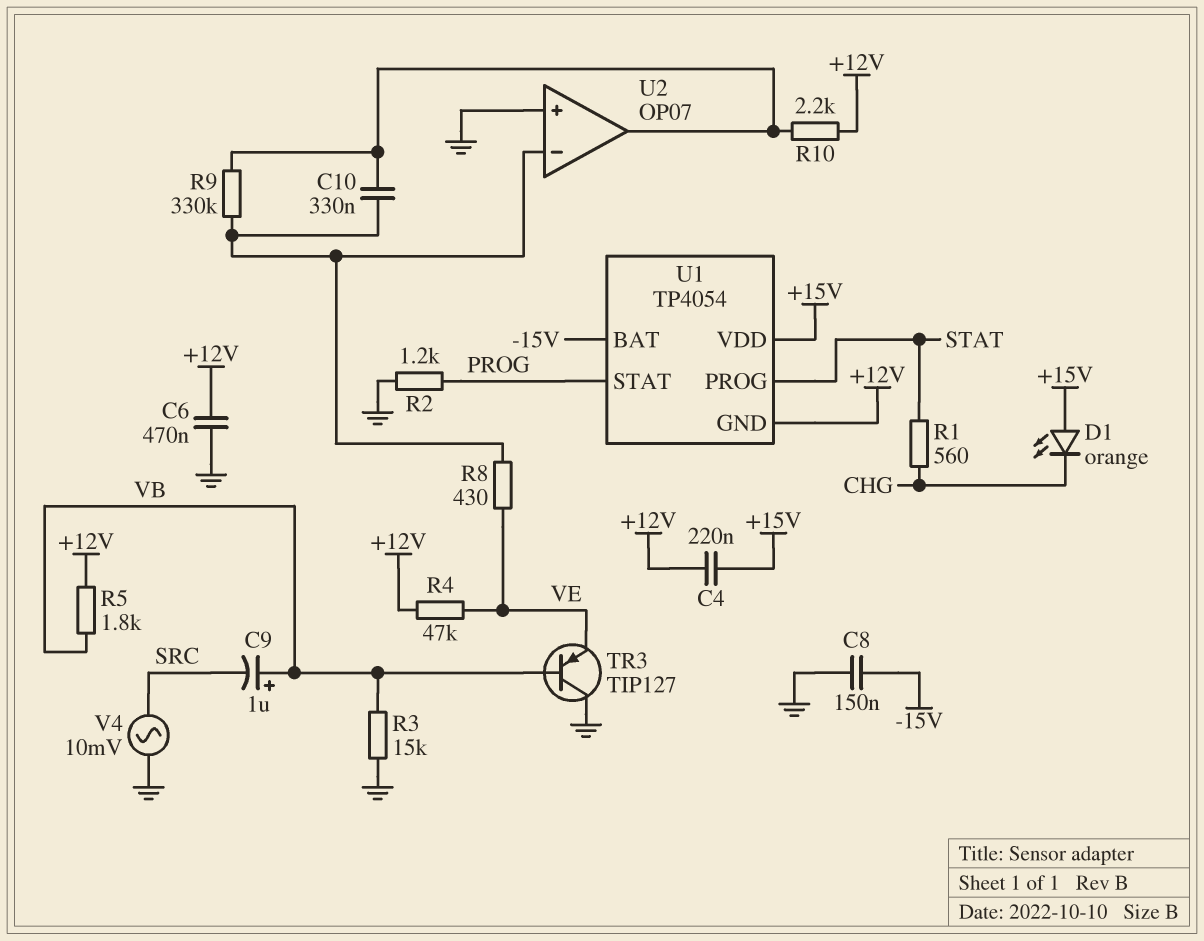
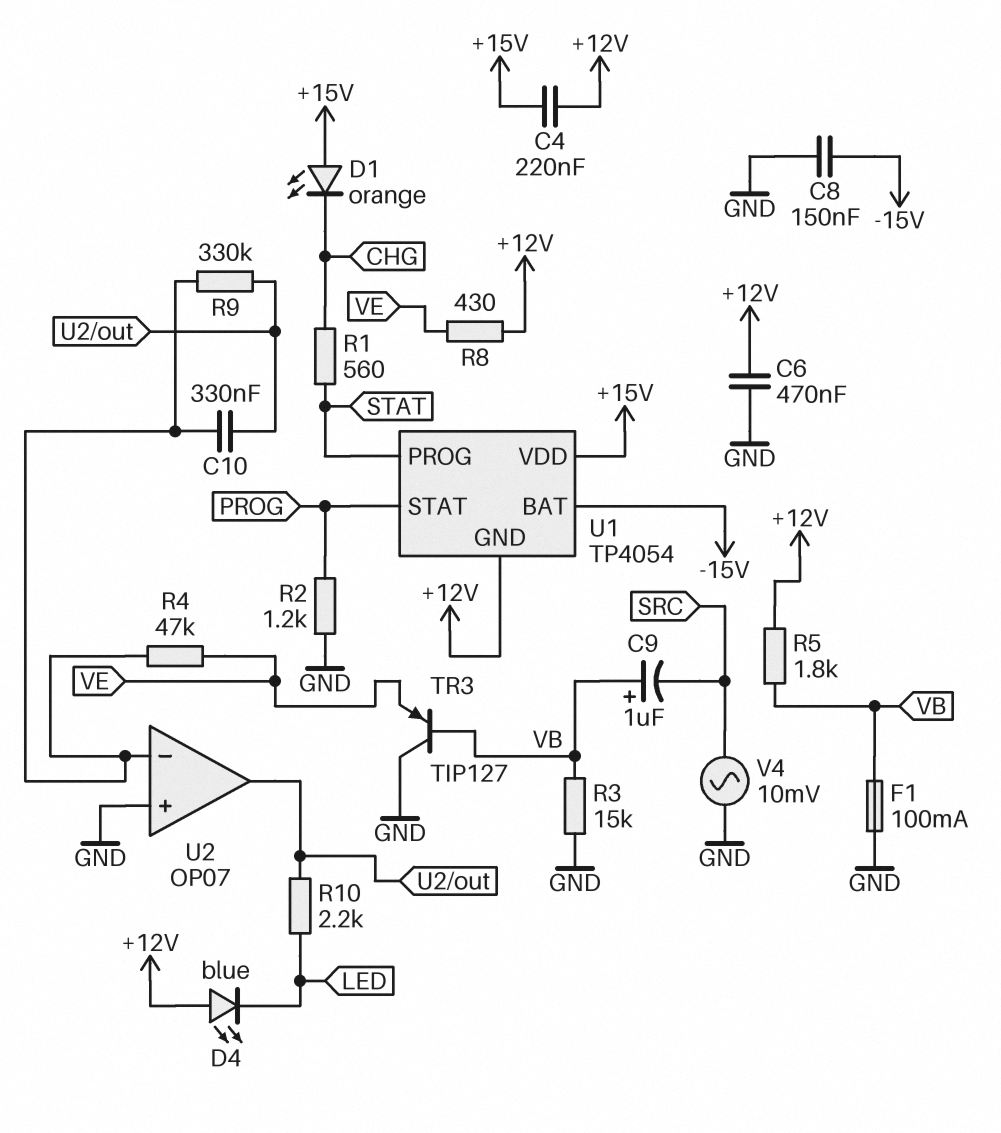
D4: none -> LED blue (A +12V, K LED)
F1: none -> 100mA (GND, VB)
R4: 47k (+12V, VE) -> 47k (U2/in-, VE)
R8: 430 (U2/in-, VE) -> 430 (+12V, VE)
R10: 2.2k (+12V, U2/out) -> 2.2k (LED, U2/out)

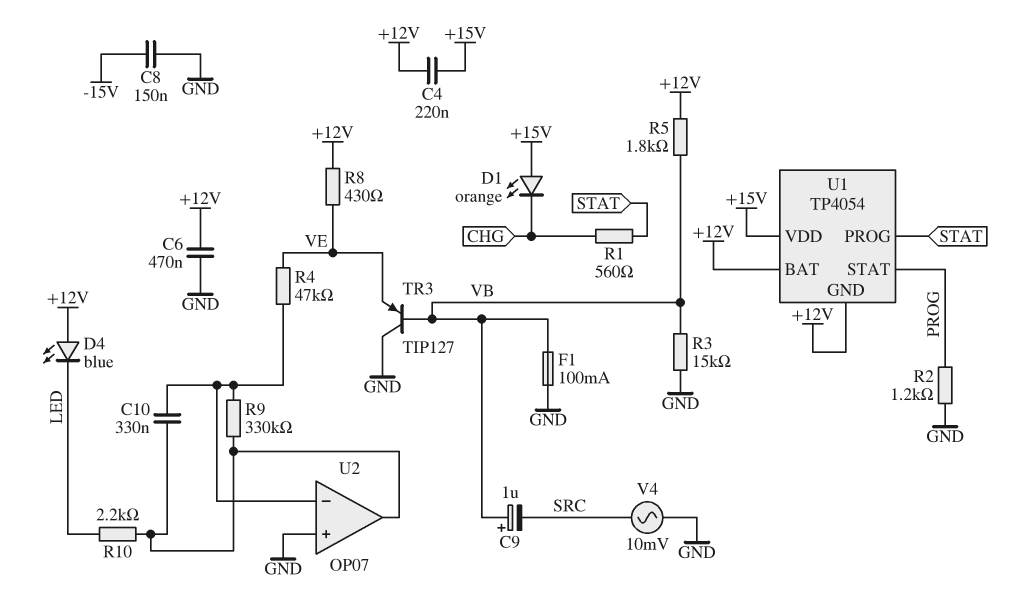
U1 pin BAT: -15V -> +12V

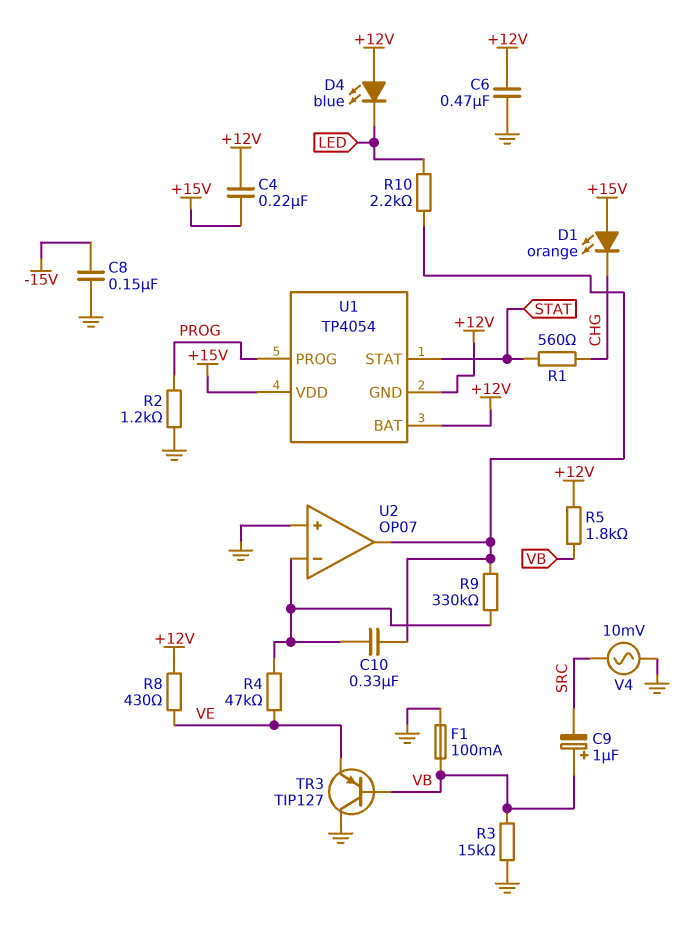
U1 pin PROG: STAT -> PROG
U1 pin STAT: PROG -> STAT

